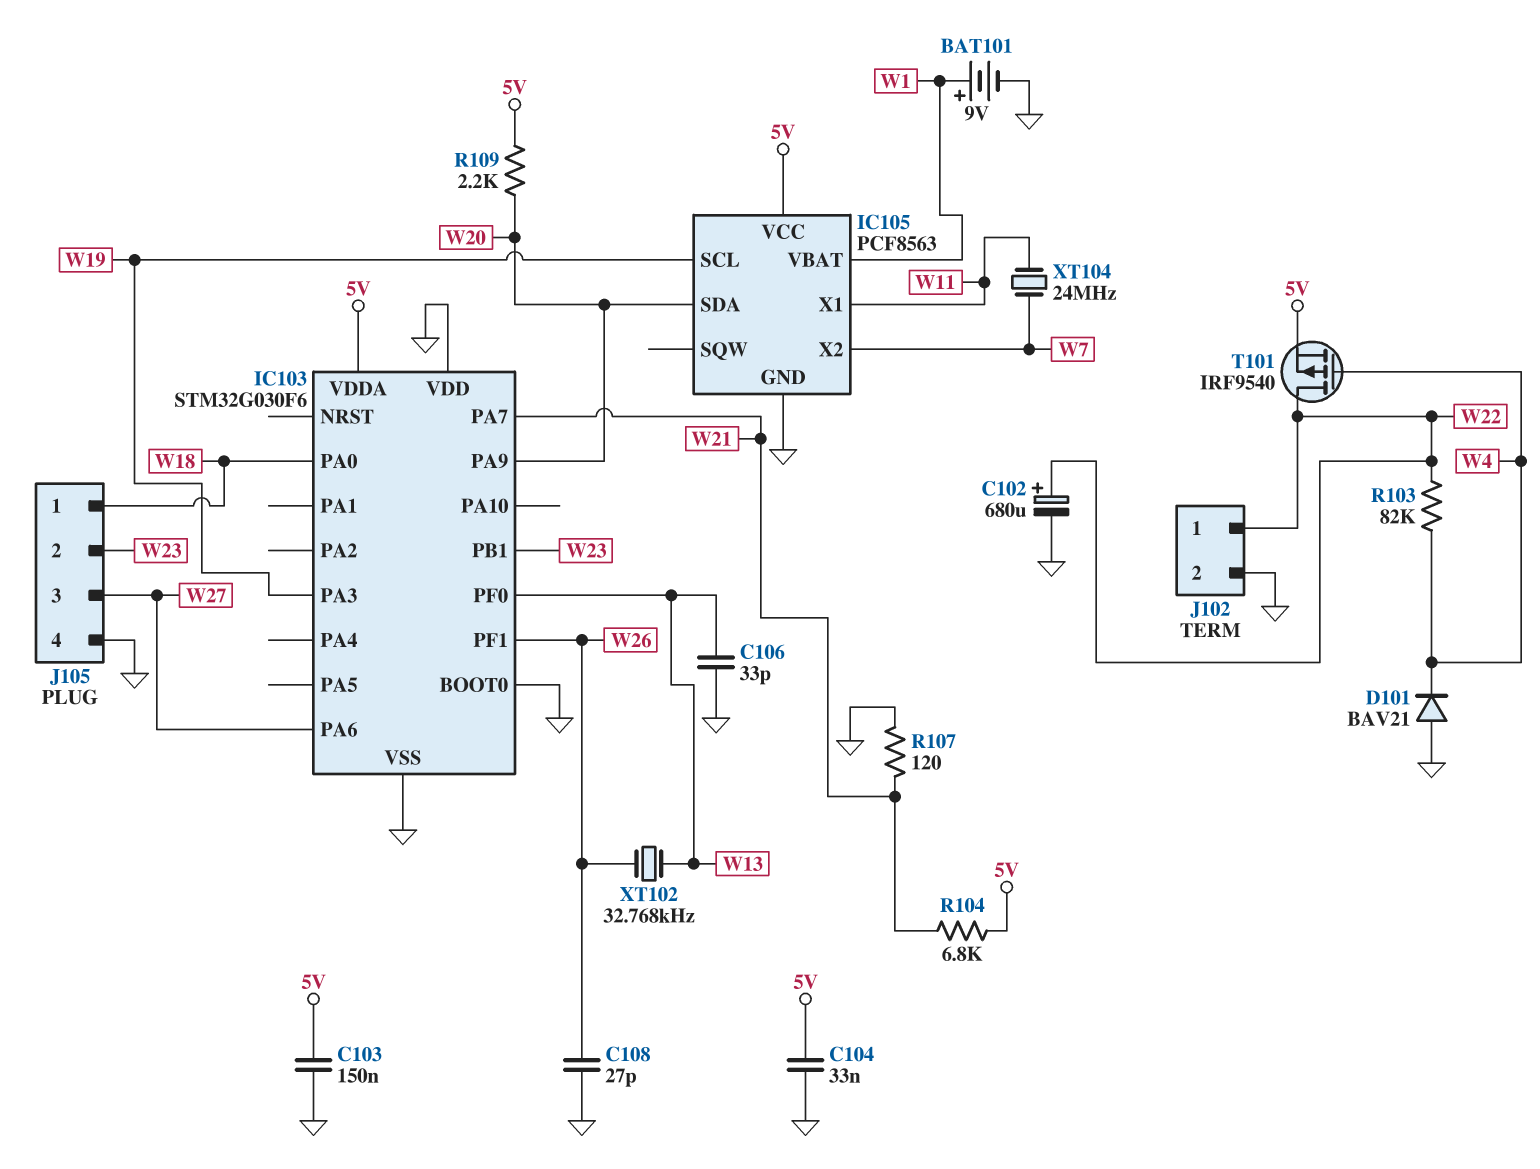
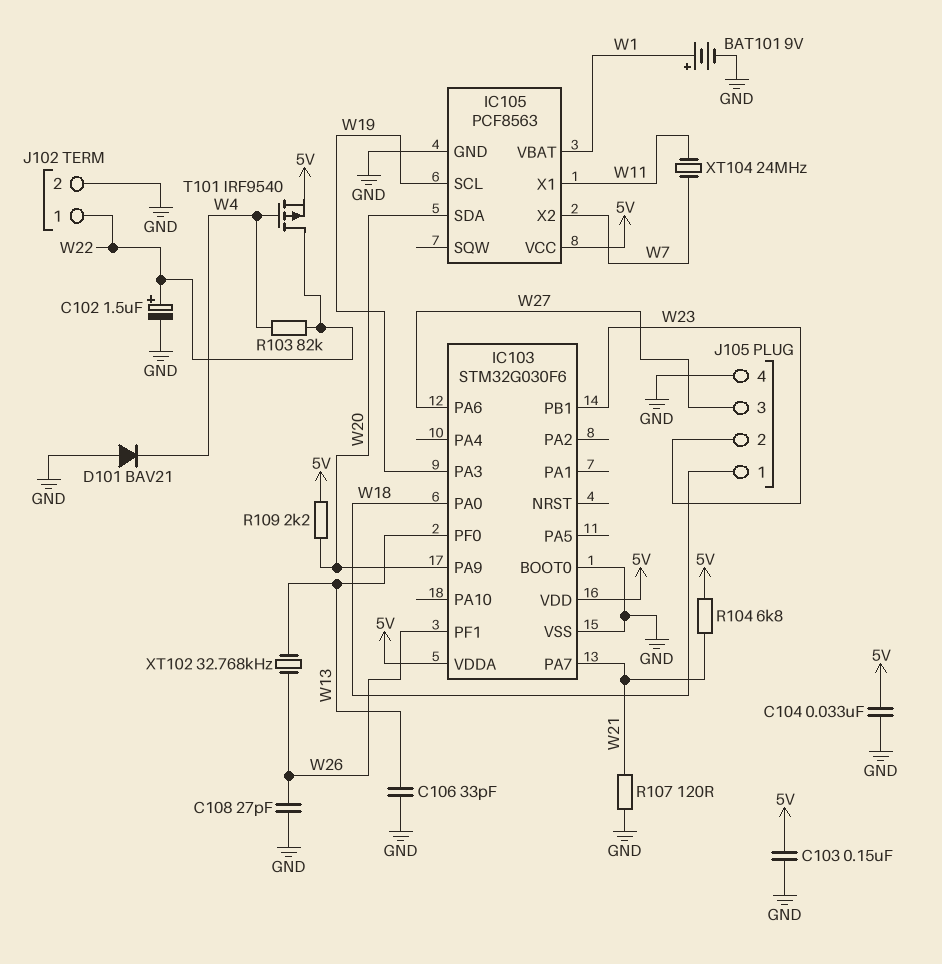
C102: 680uF (plus W22, minus GND) -> 1.5uF (plus W22, minus GND)
IC103 pin VDD: GND -> 5V

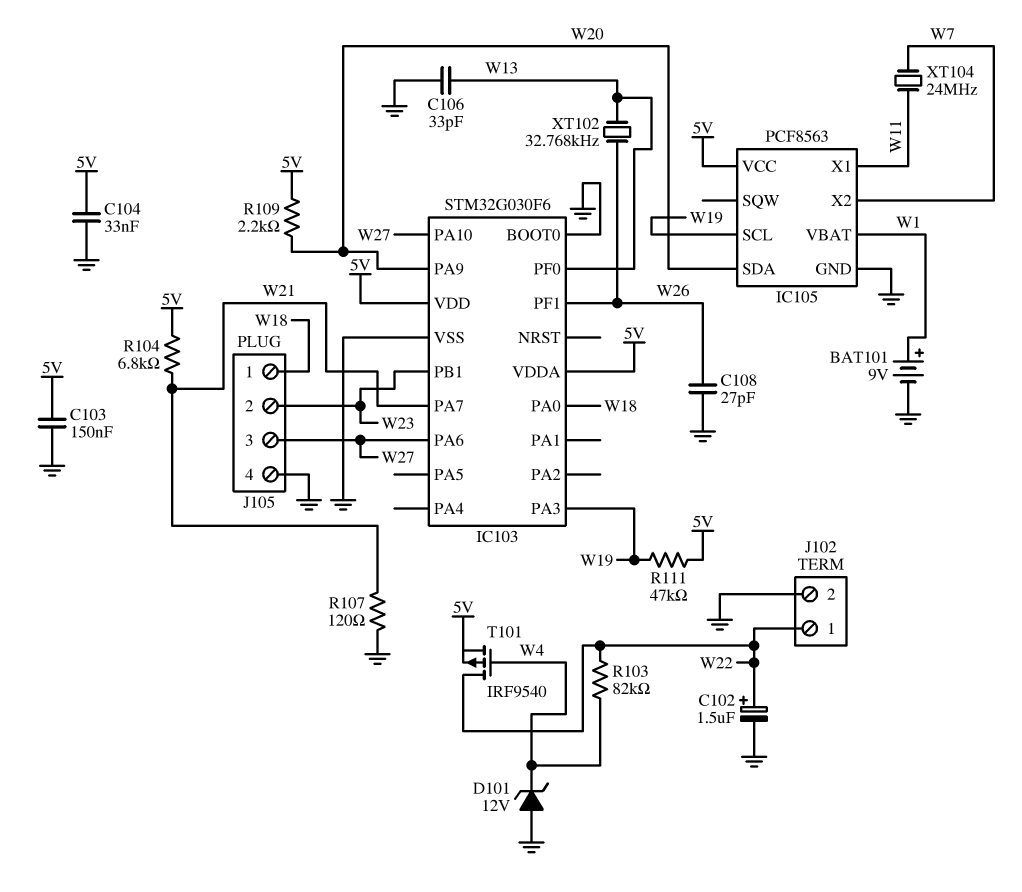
D101: diode BAV21 (A GND, K W4) -> zener 12V (A GND, K W4)
IC103 pin PA10: none -> W27
R111: none -> 47k (5V, W19)

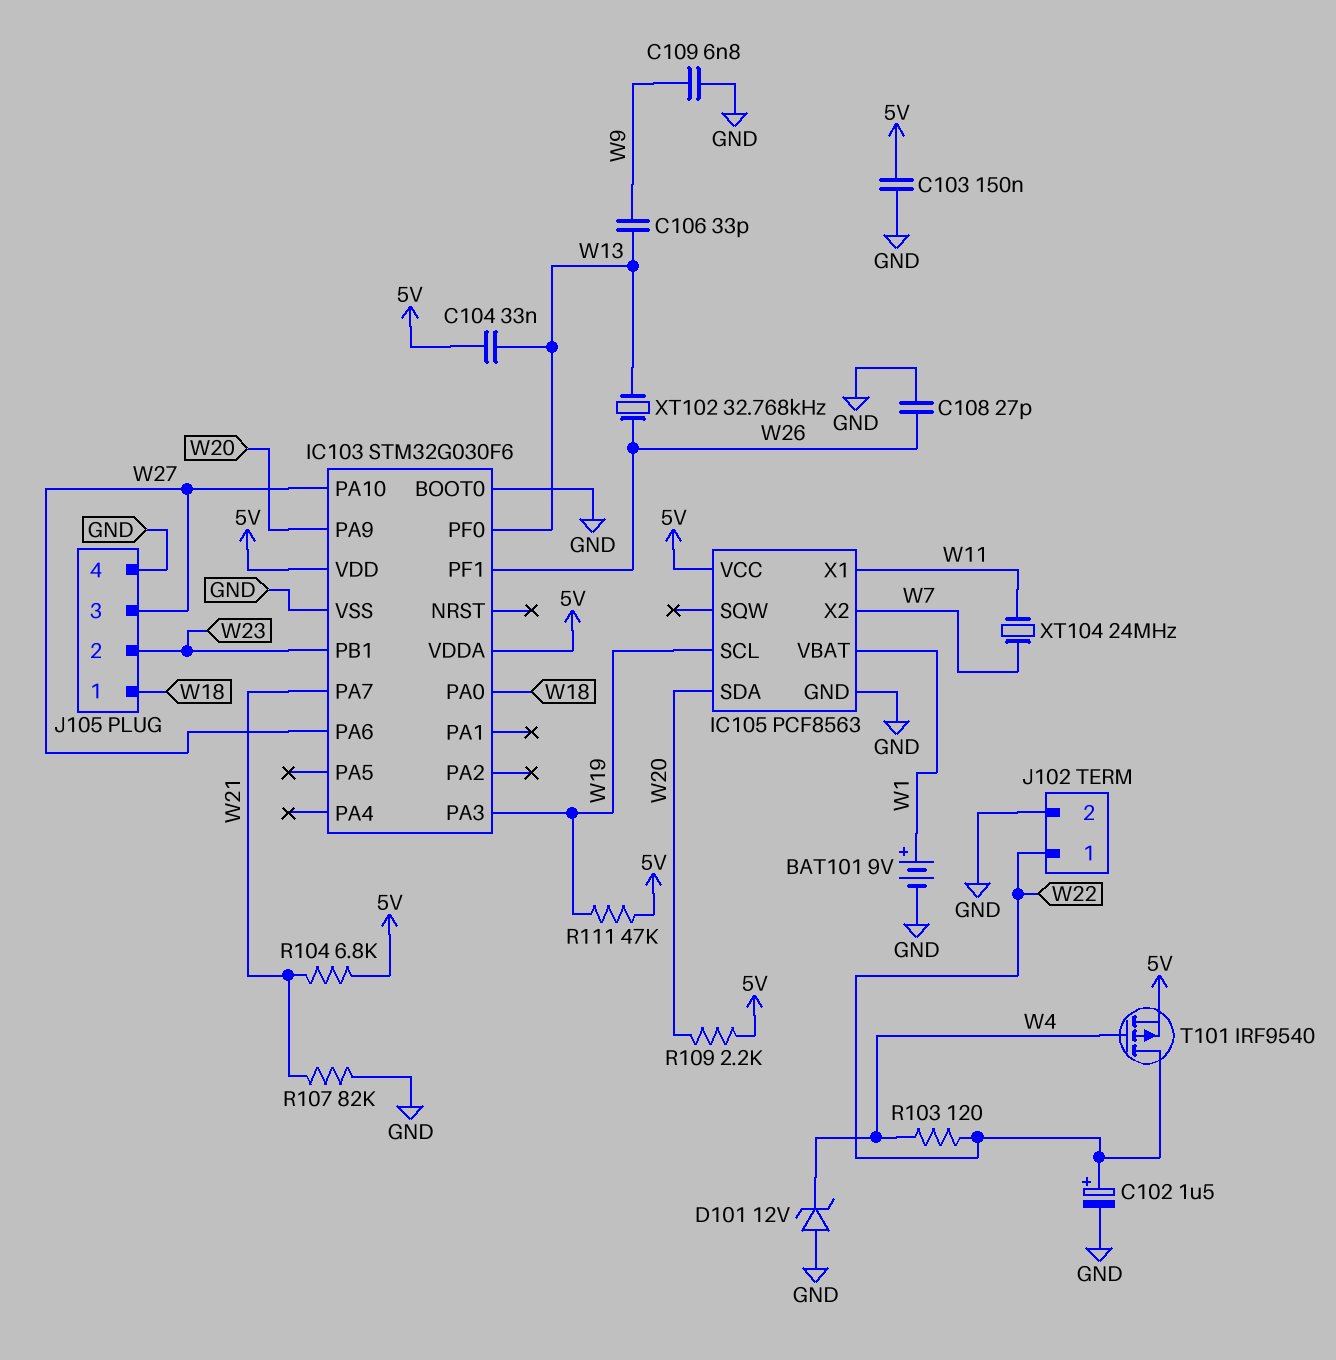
C104: 33nF (5V, GND) -> 33nF (5V, W13)
C106: 33pF (GND, W13) -> 33pF (W9, W13)
C109: none -> 6.8nF (GND, W9)
R103: 82k (W4, W22) -> 120 (W4, W22)
R107: 120 (GND, W21) -> 82k (GND, W21)

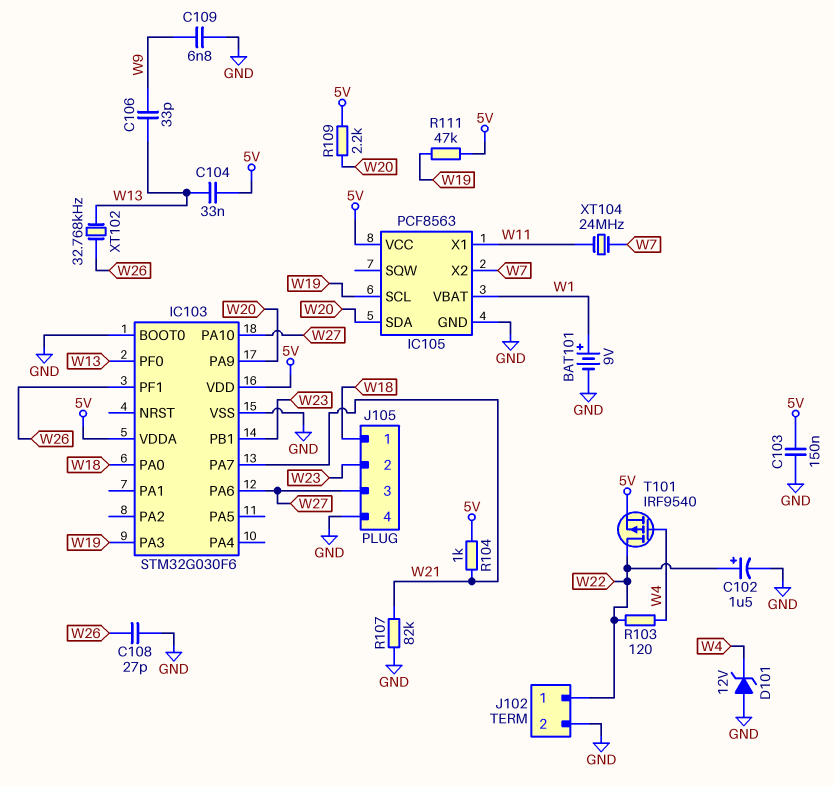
R104: 6.8k (5V, W21) -> 1k (5V, W21)

